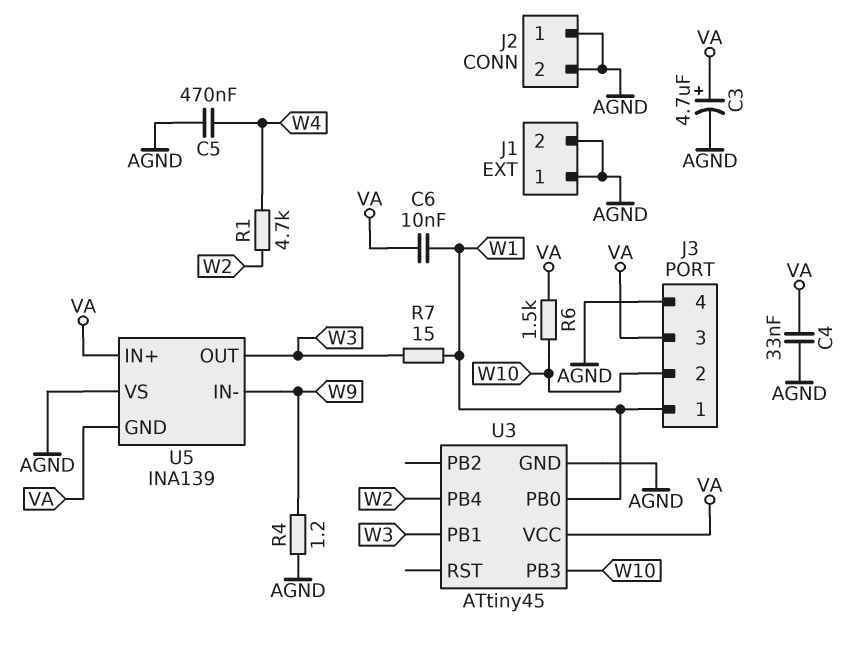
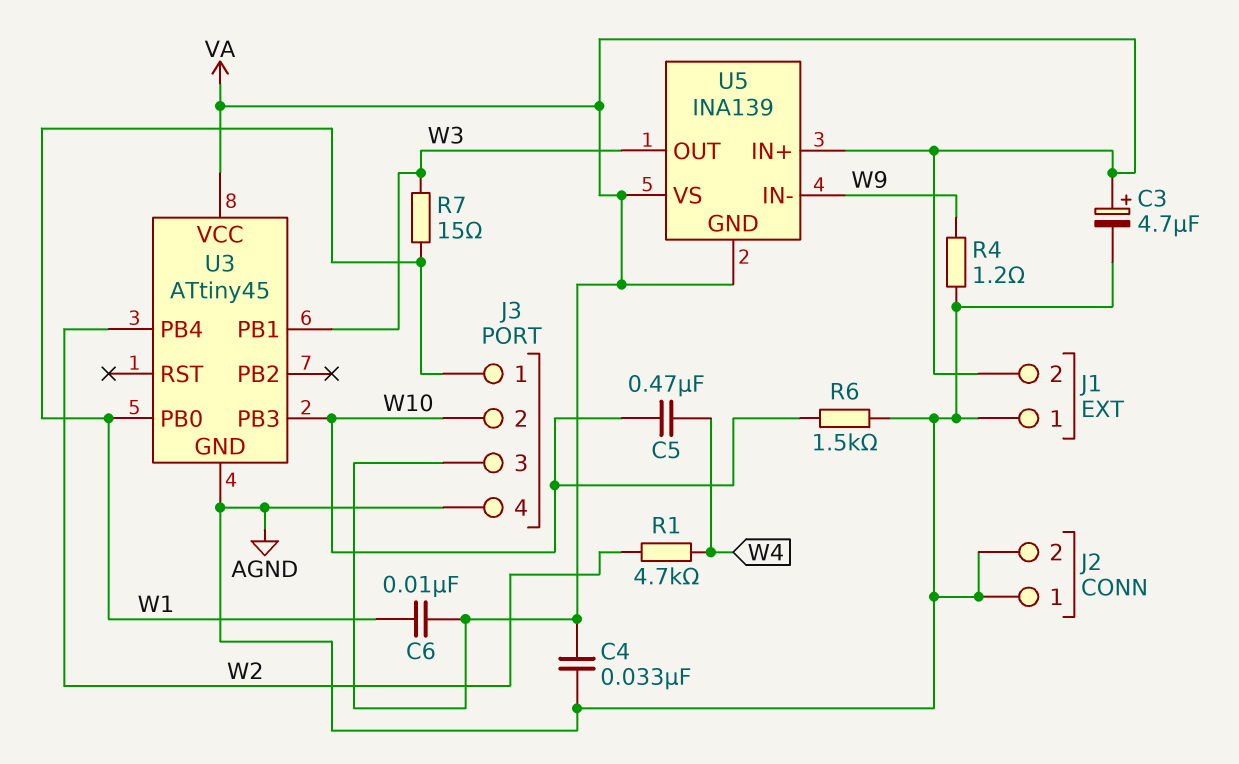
C5: 470nF (AGND, W4) -> 470nF (W4, W10)
J1 pin 2: AGND -> VA
R6: 1.5k (VA, W10) -> 1.5k (AGND, W10)
U5 pin VS: AGND -> VA

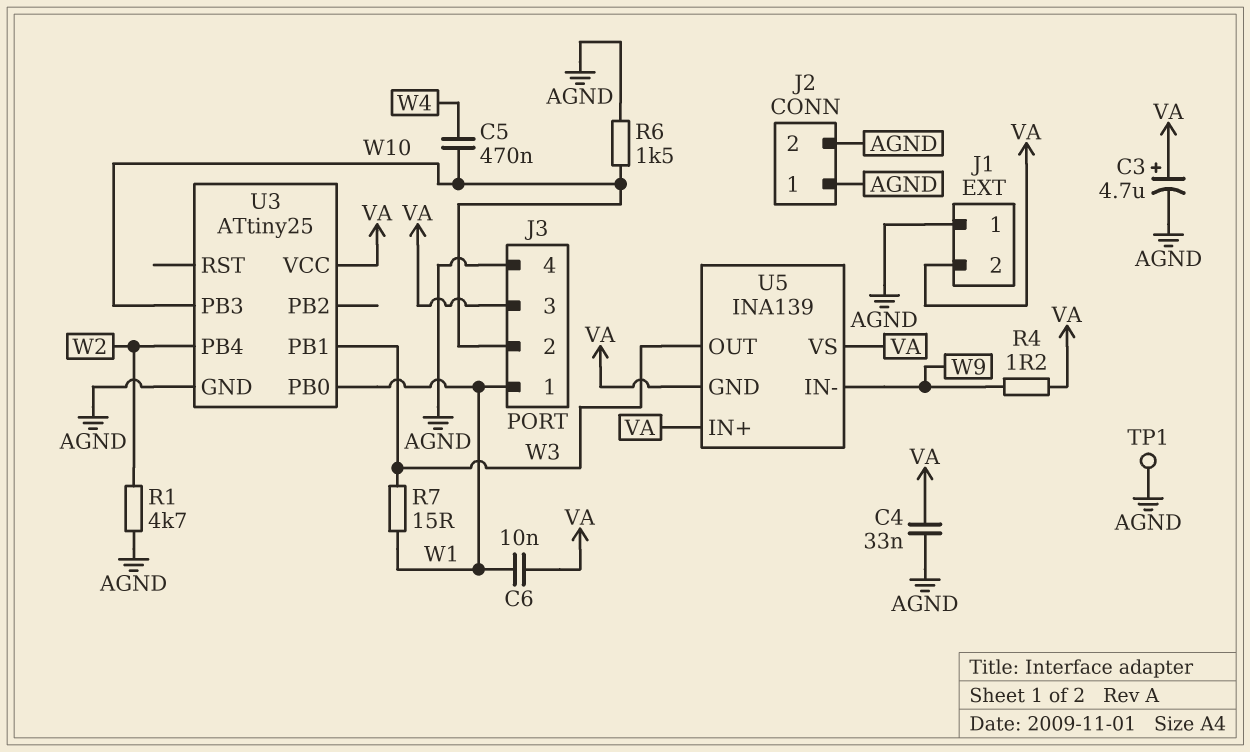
R1: 4.7k (W2, W4) -> 4.7k (AGND, W2)
R4: 1.2 (AGND, W9) -> 1.2 (VA, W9)
TP1: none -> test point (AGND)
U3: ATtiny45 -> ATtiny25

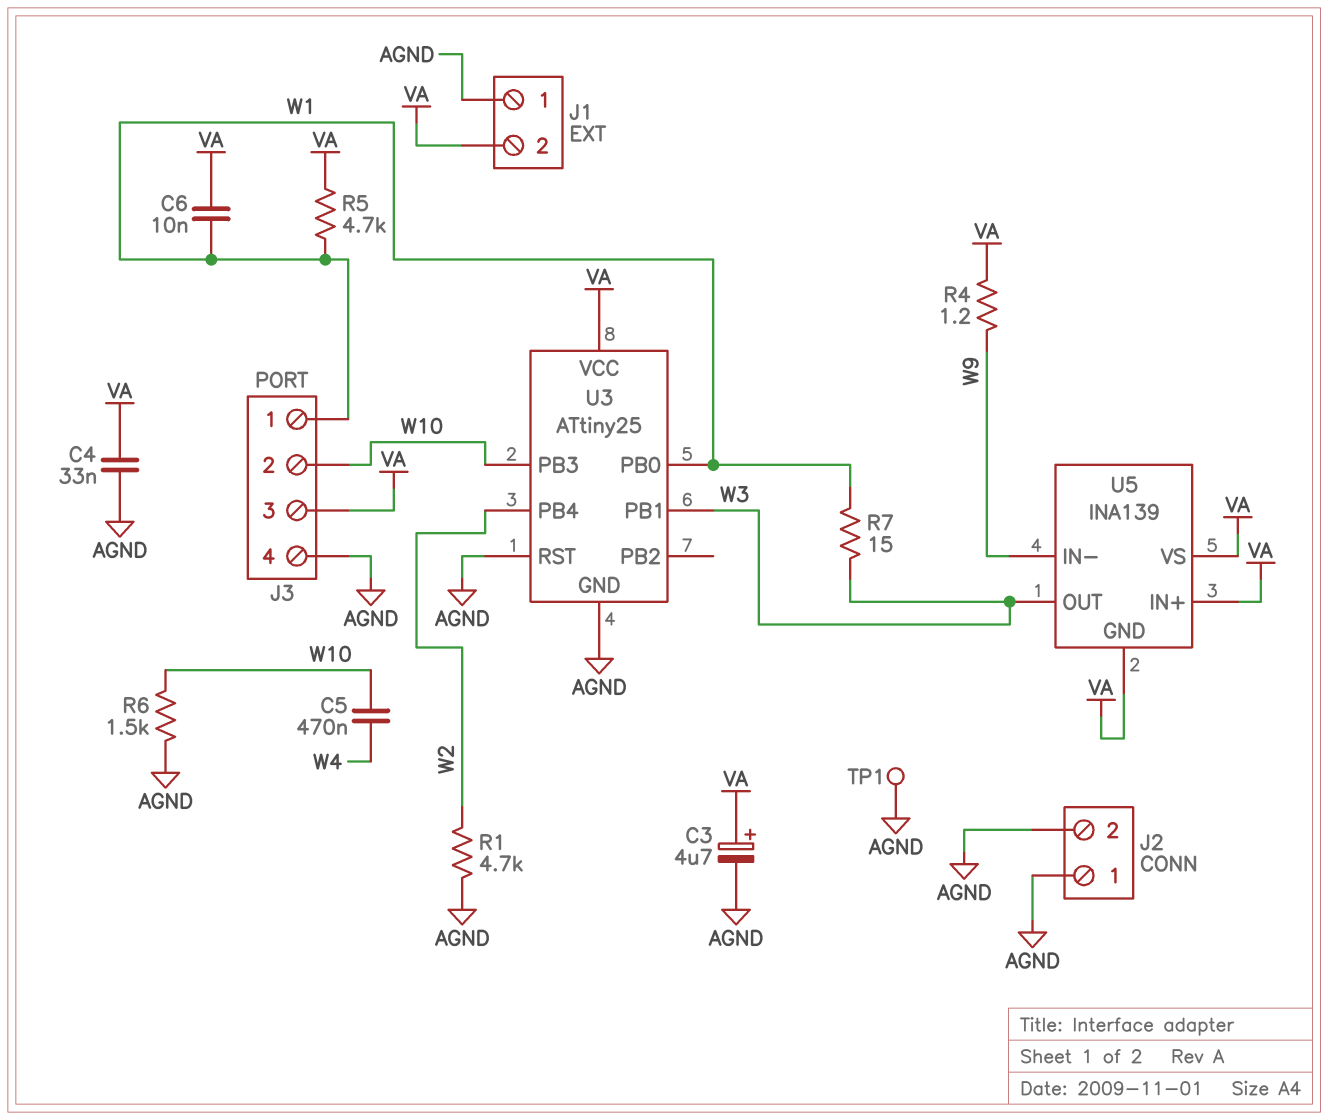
R5: none -> 4.7k (VA, W1)
U3 pin RST: none -> AGND

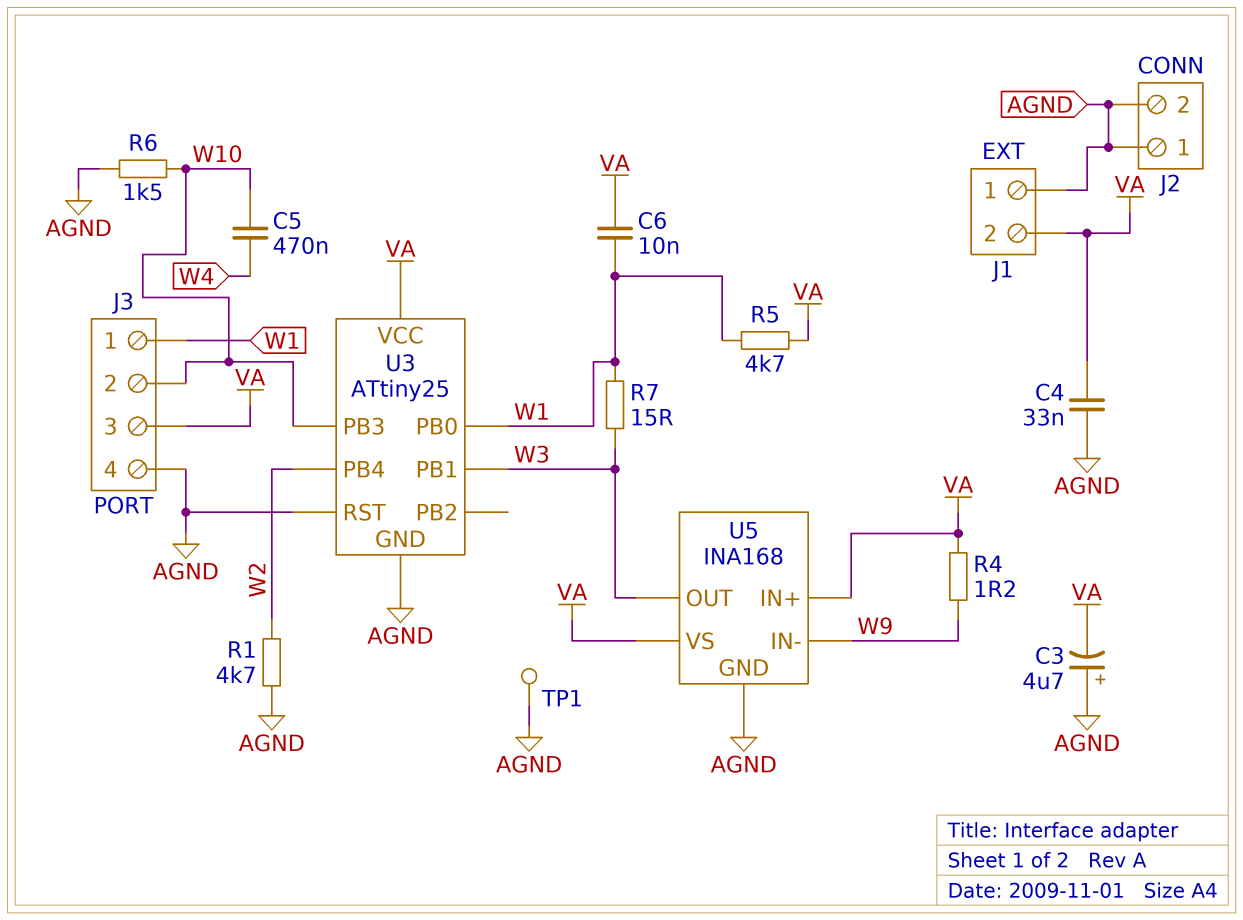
C3: 4.7uF (plus VA, minus AGND) -> 4.7uF (plus AGND, minus VA)
U5: INA139 -> INA168
U5 pin GND: VA -> AGND

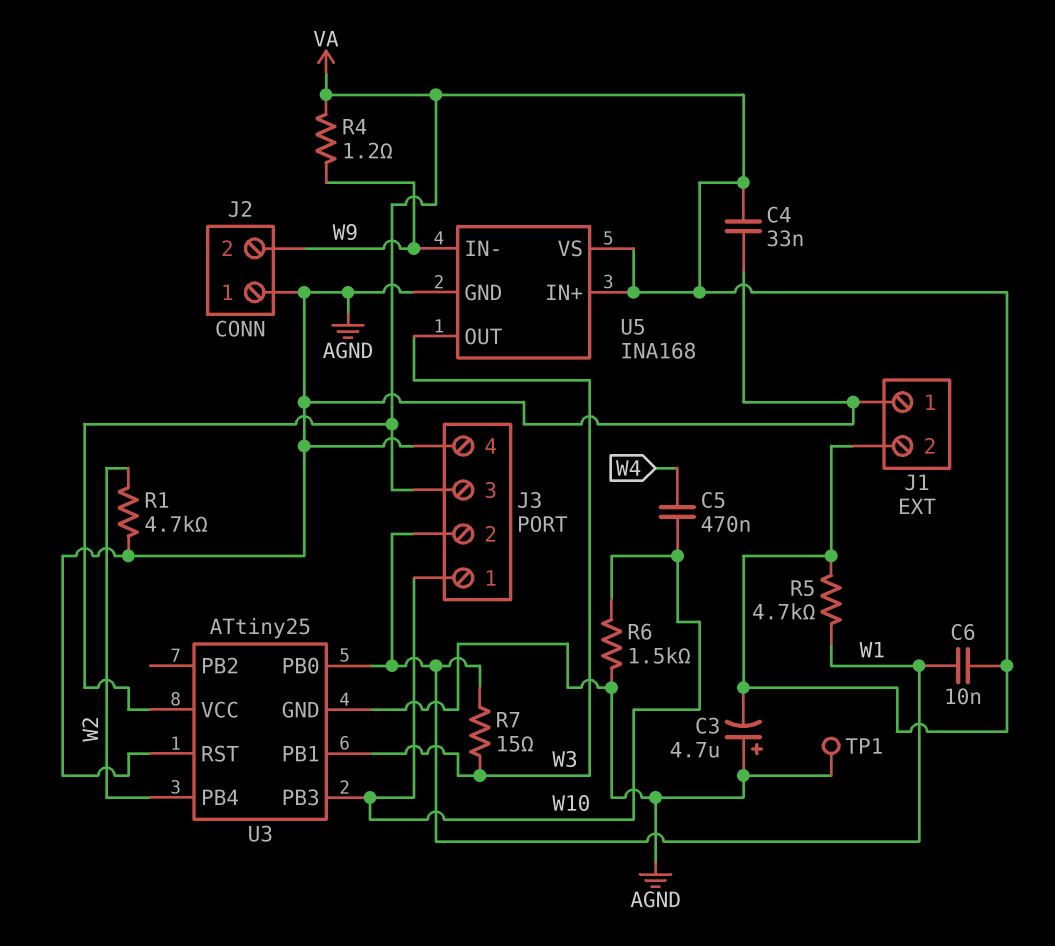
J2 pin 2: AGND -> W9
J3 pin 1: W1 -> W10
J3 pin 2: W10 -> W1

